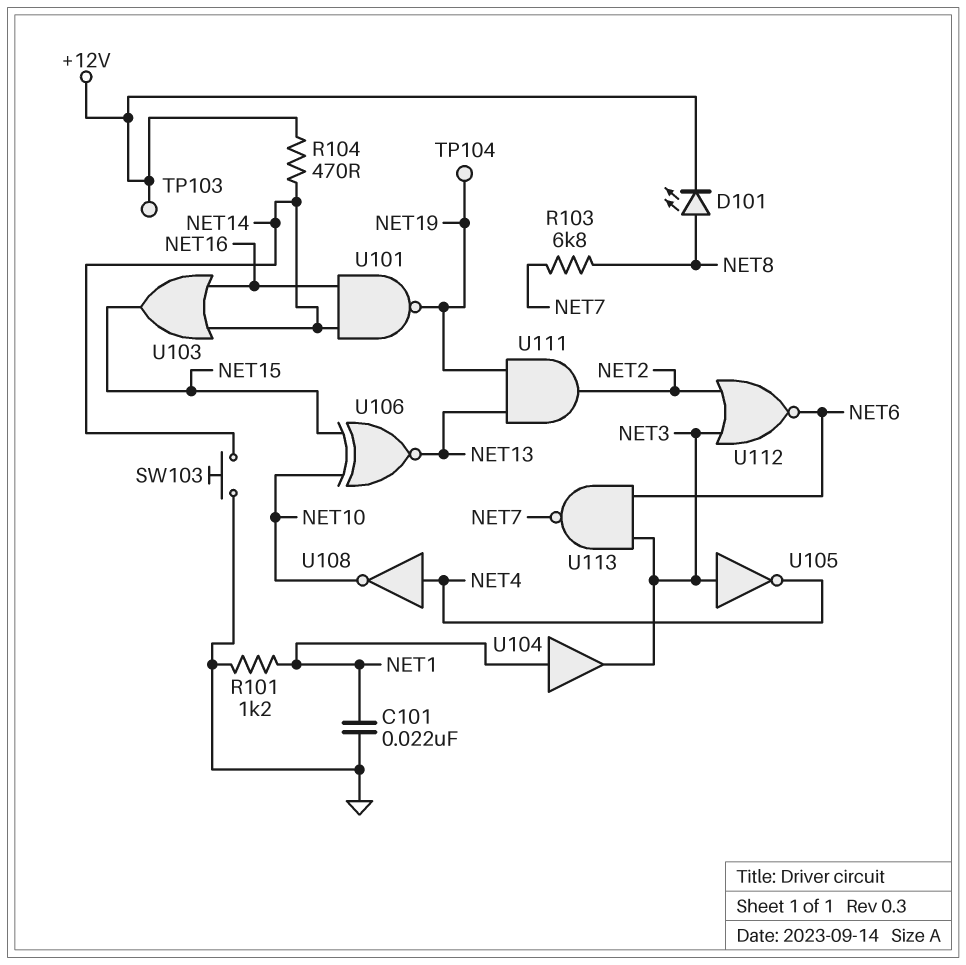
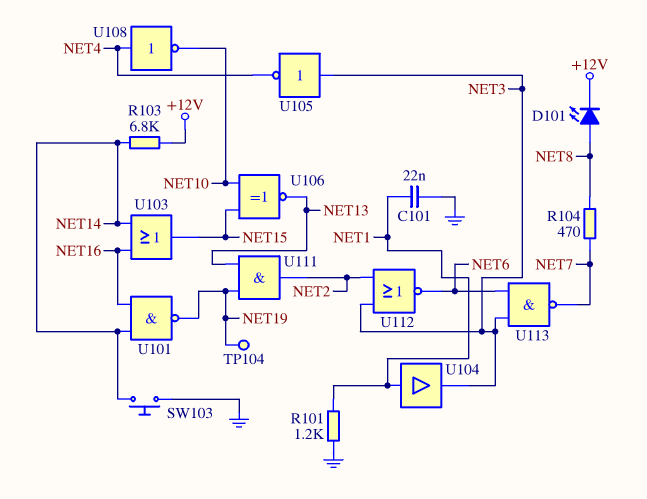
R103: 6.8k (NET7, NET8) -> 6.8k (+12V, NET14)
R104: 470 (+12V, NET14) -> 470 (NET7, NET8)
TP103: test point (+12V) -> none

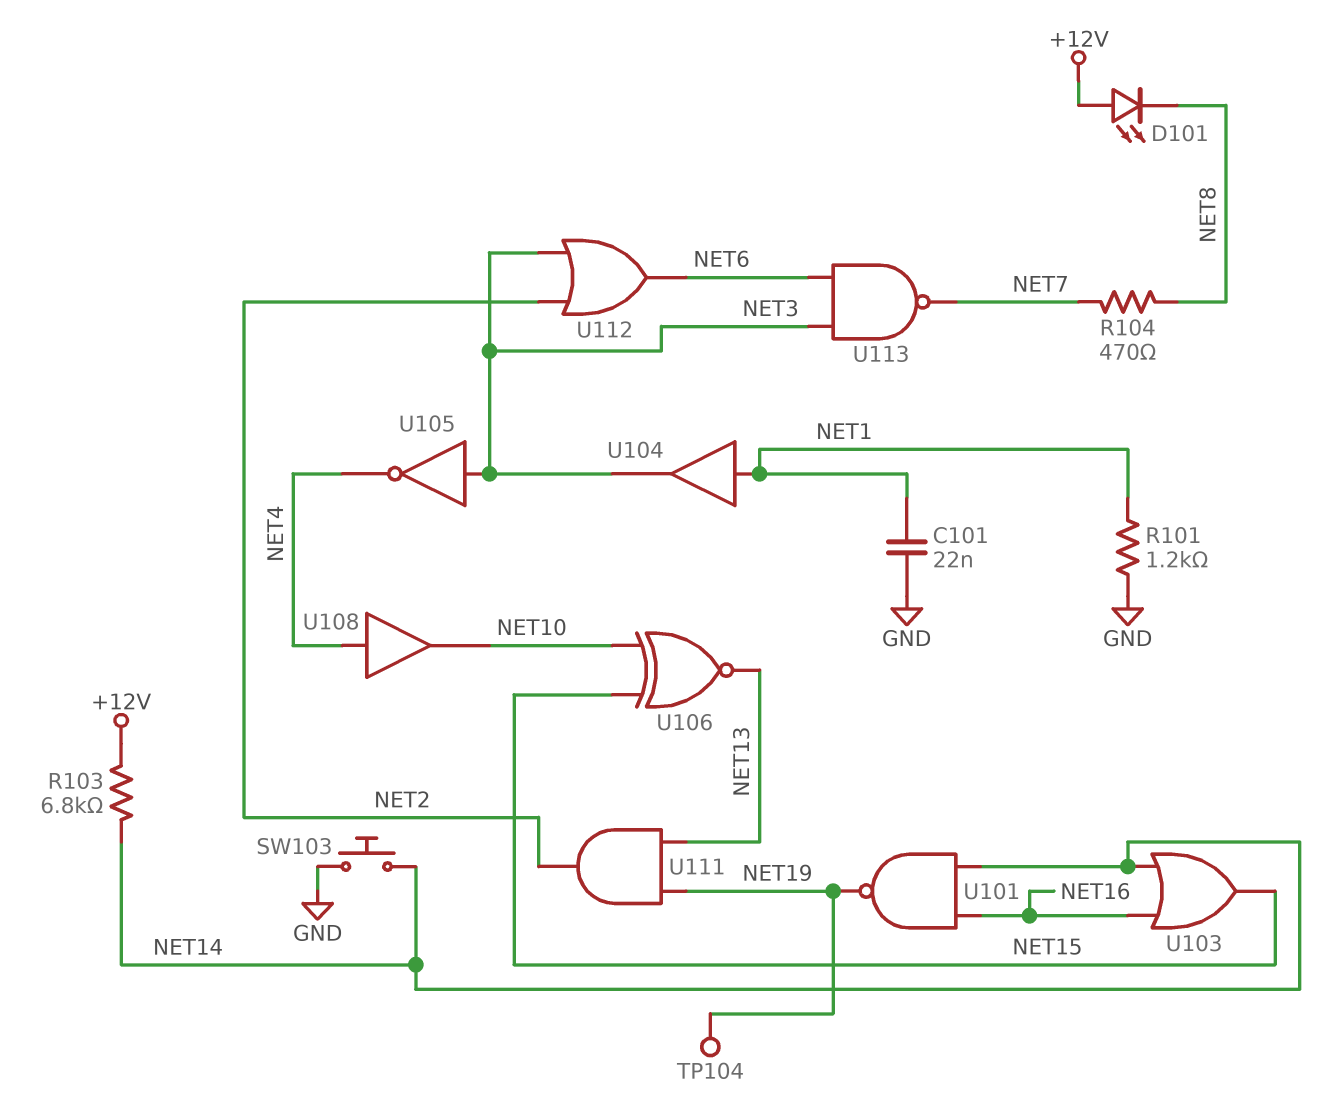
D101: LED (A NET8, K +12V) -> LED (A +12V, K NET8)
U108: NOT (in NET4, out NET10) -> buffer (in NET4, out NET10)
U112: NOR (in NET2, in NET3, out NET6) -> OR (in NET2, in NET3, out NET6)

